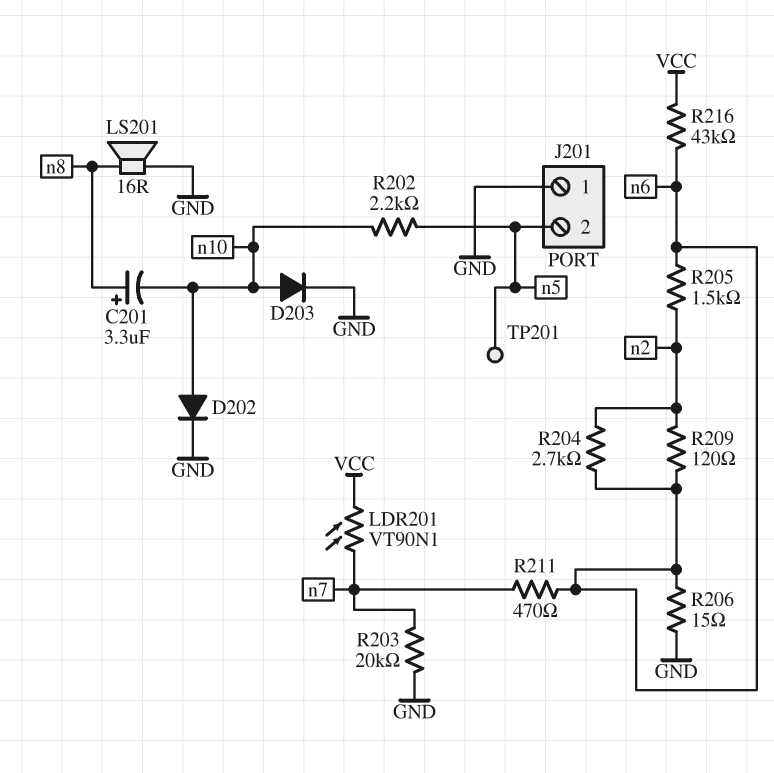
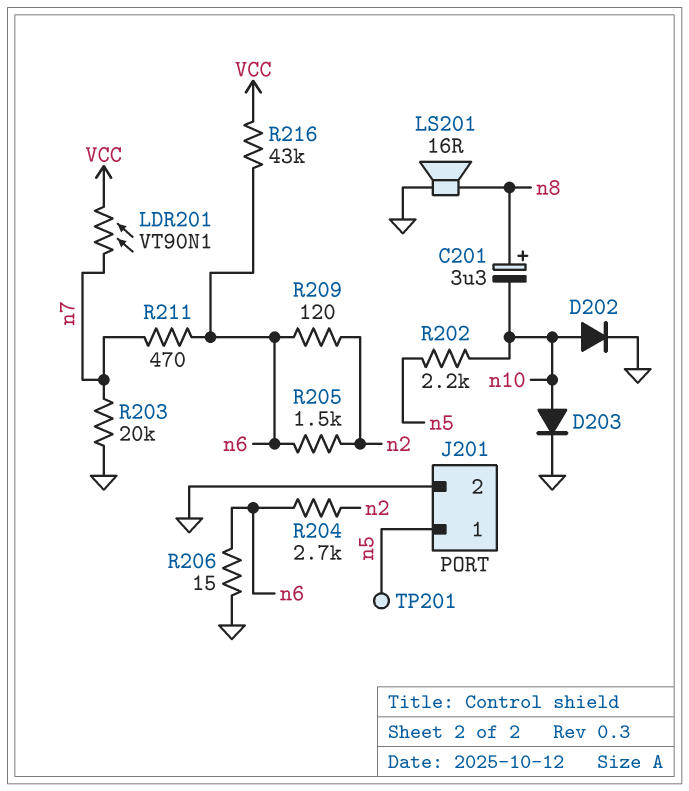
J201 pin 1: GND -> n5
J201 pin 2: n5 -> GND

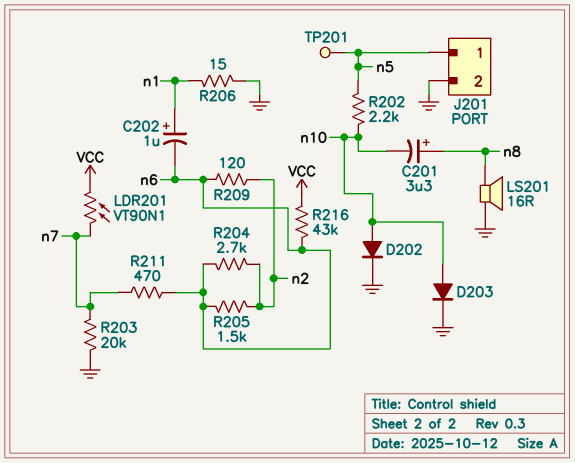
C202: none -> 1uF (plus n1, minus n6)
R206: 15 (GND, n6) -> 15 (GND, n1)

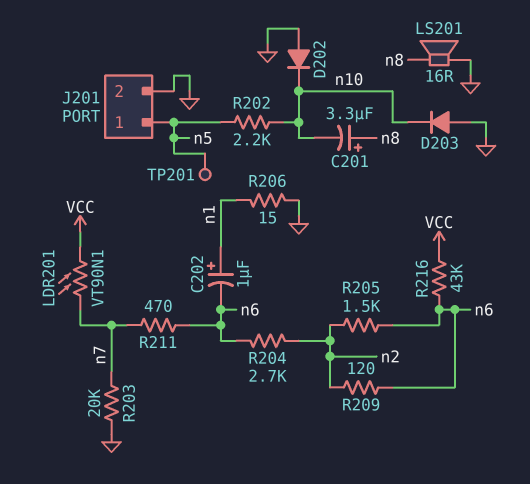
D202: diode (A n10, K GND) -> diode (A GND, K n10)
D203: diode (A n10, K GND) -> diode (A GND, K n10)

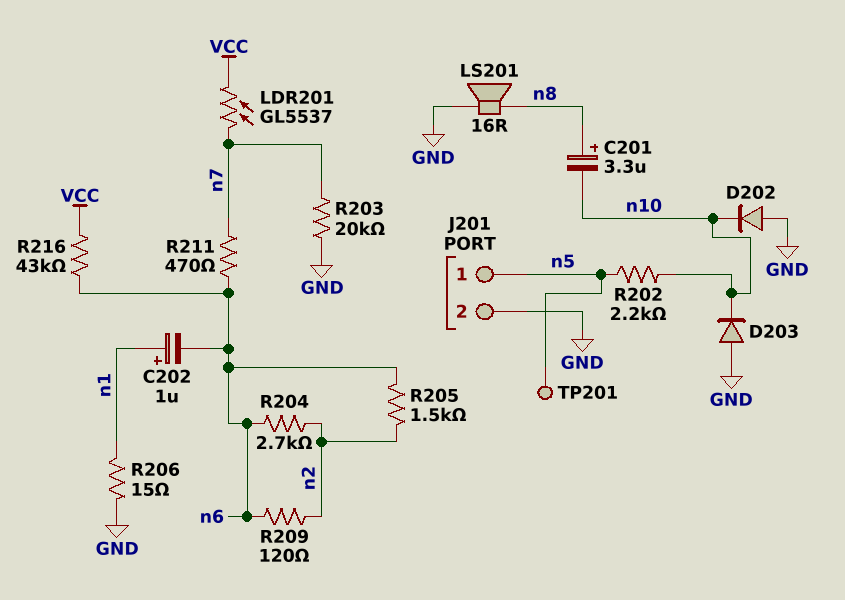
LDR201: VT90N1 (VCC, n7) -> GL5537 (VCC, n7)

